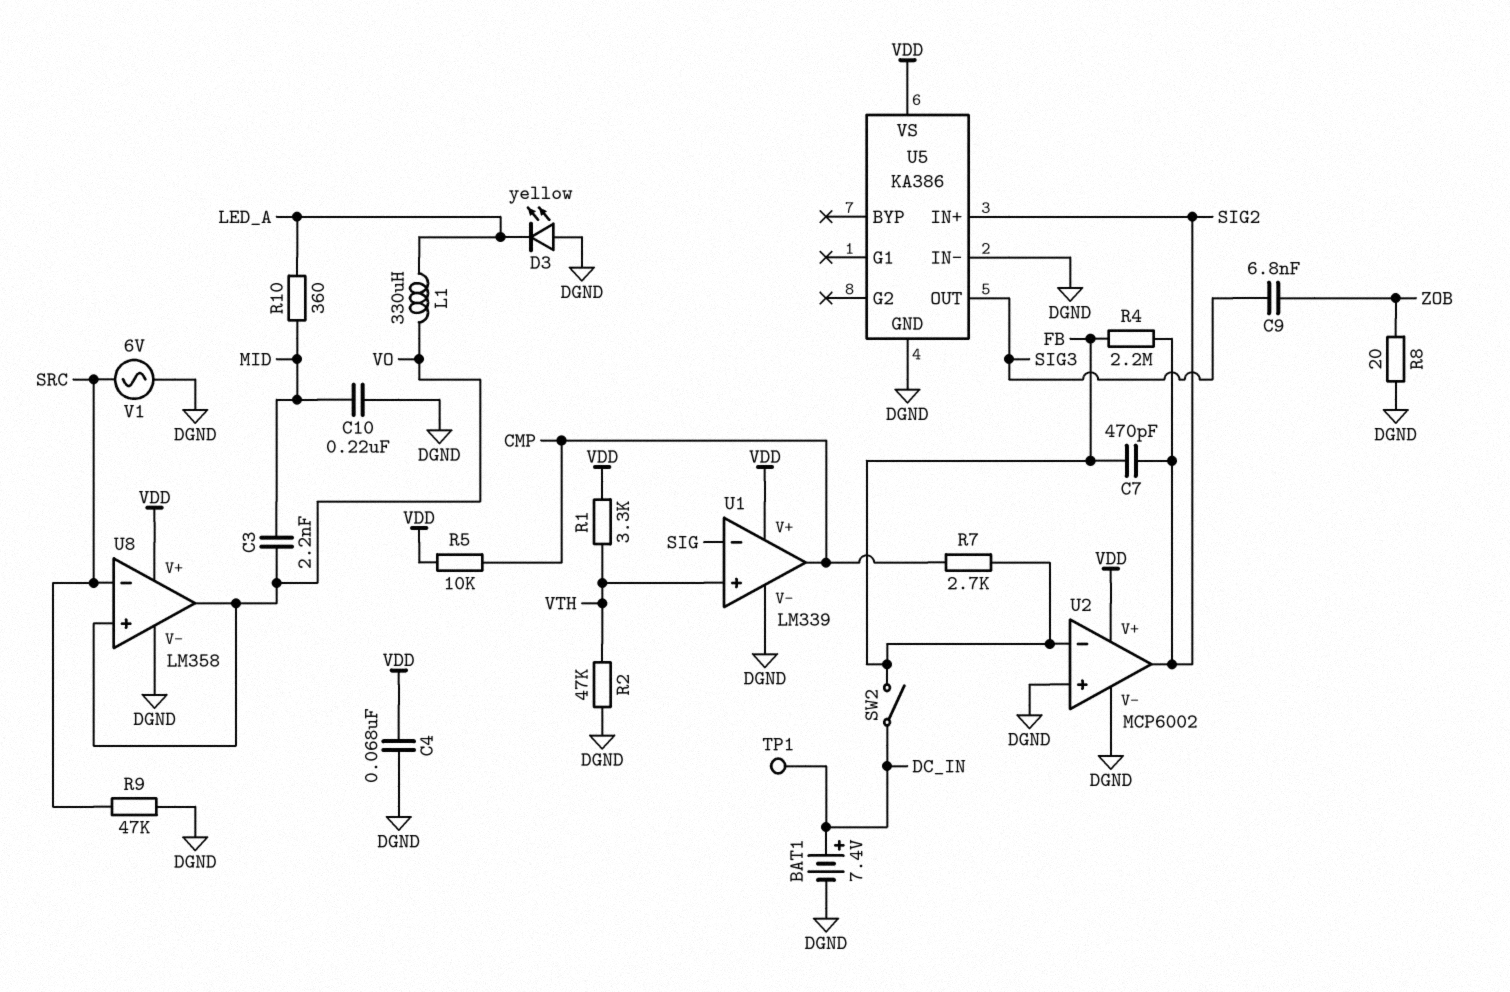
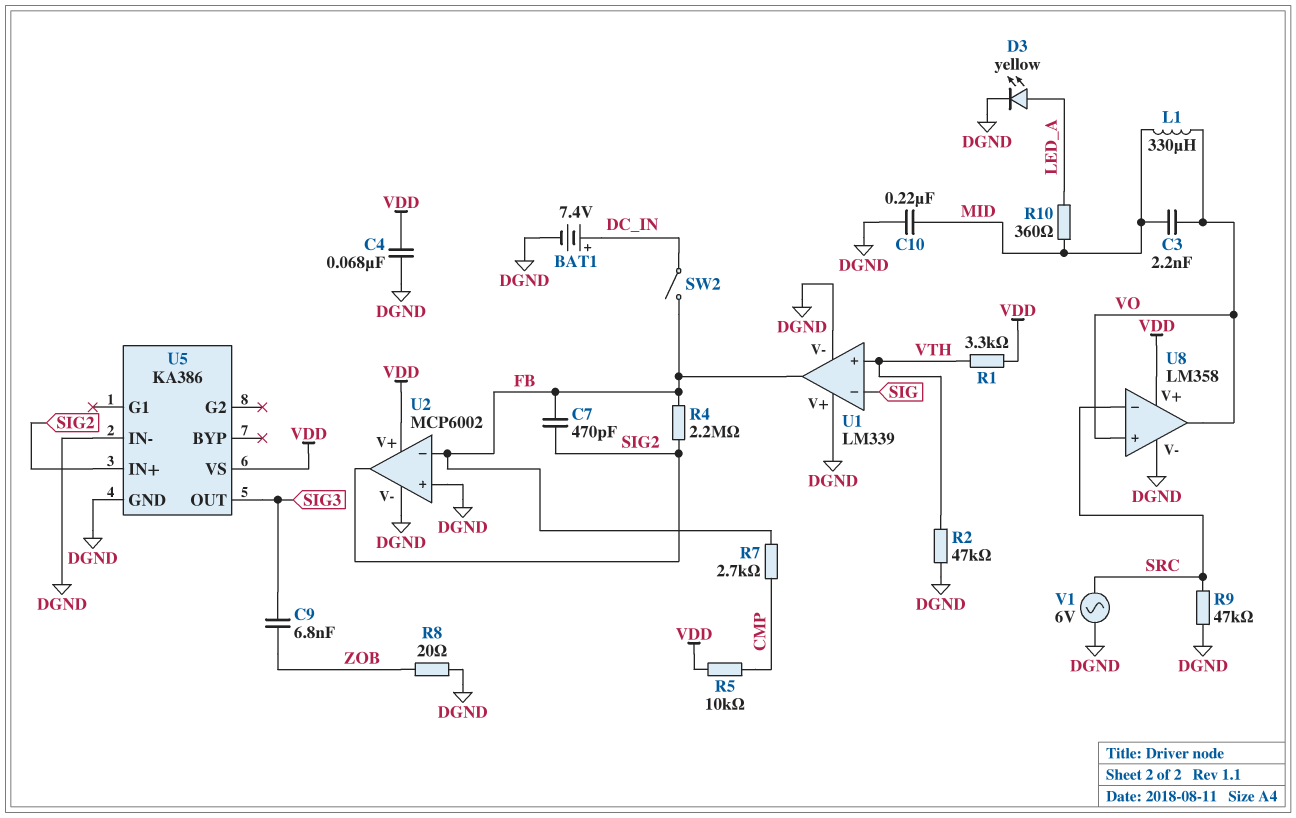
D3: LED yellow (A DGND, K LED_A) -> LED yellow (A LED_A, K DGND)
L1: 330uH (LED_A, VO) -> 330uH (MID, VO)
TP1: test point (DC_IN) -> none
U1 pin V+: VDD -> DGND
U1 pin out: CMP -> FB

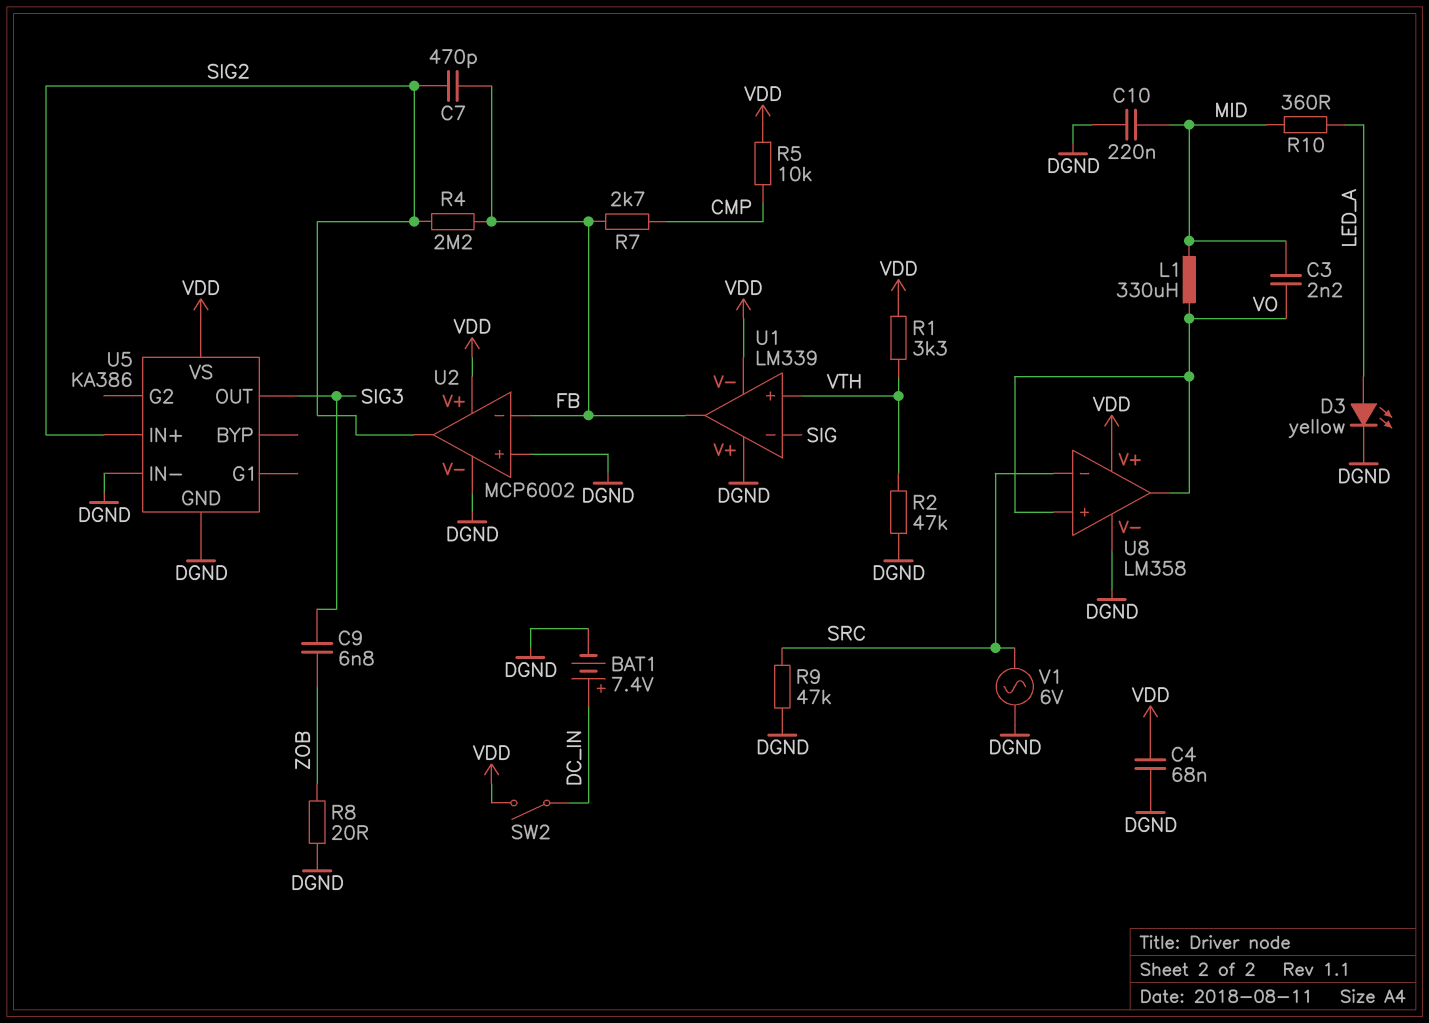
SW2: switch (DC_IN, FB) -> switch (DC_IN, VDD)
U1 pin V-: DGND -> VDD

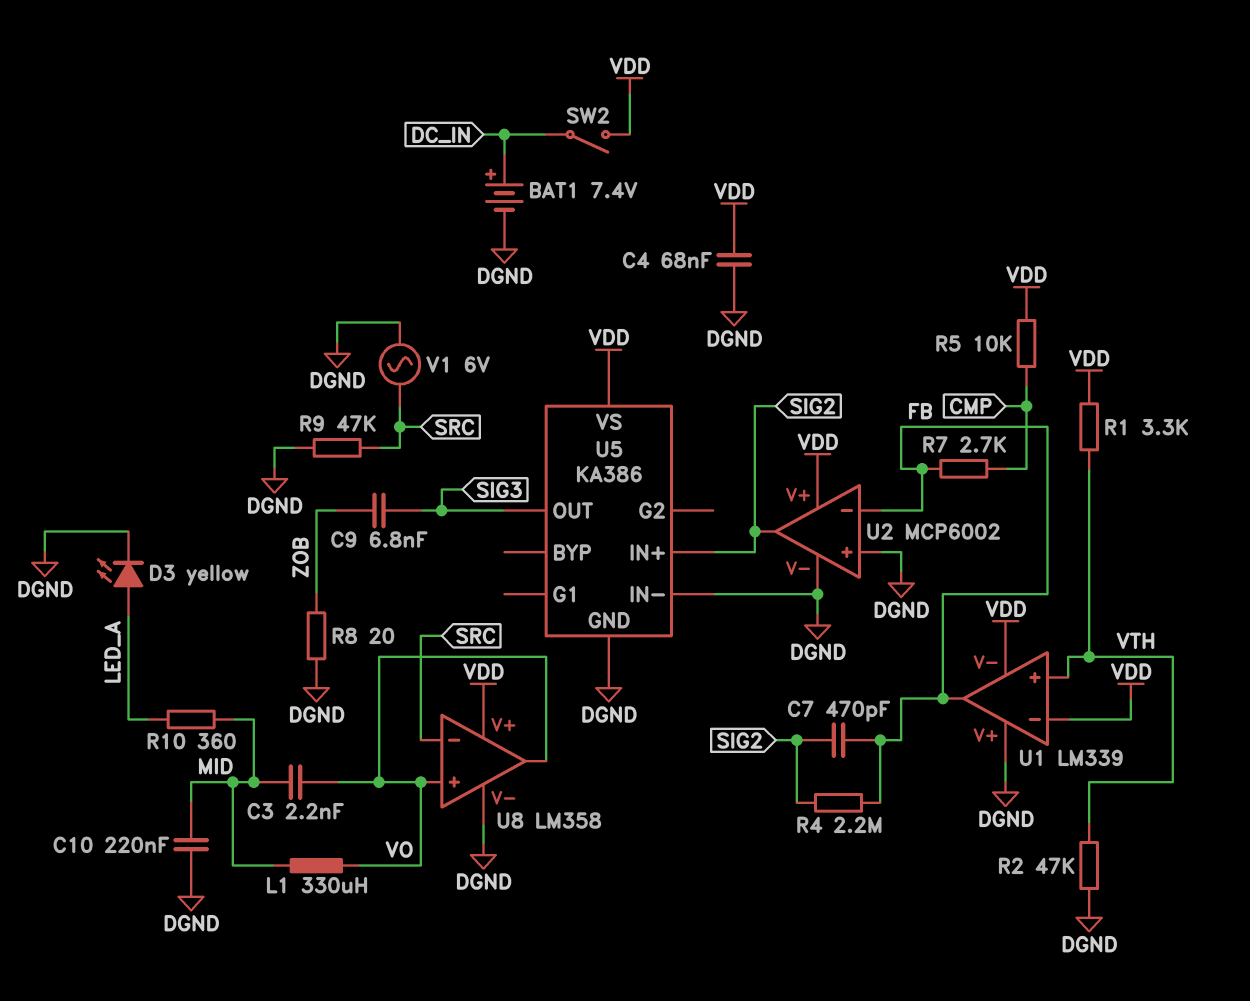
U1 pin in-: SIG -> VDD

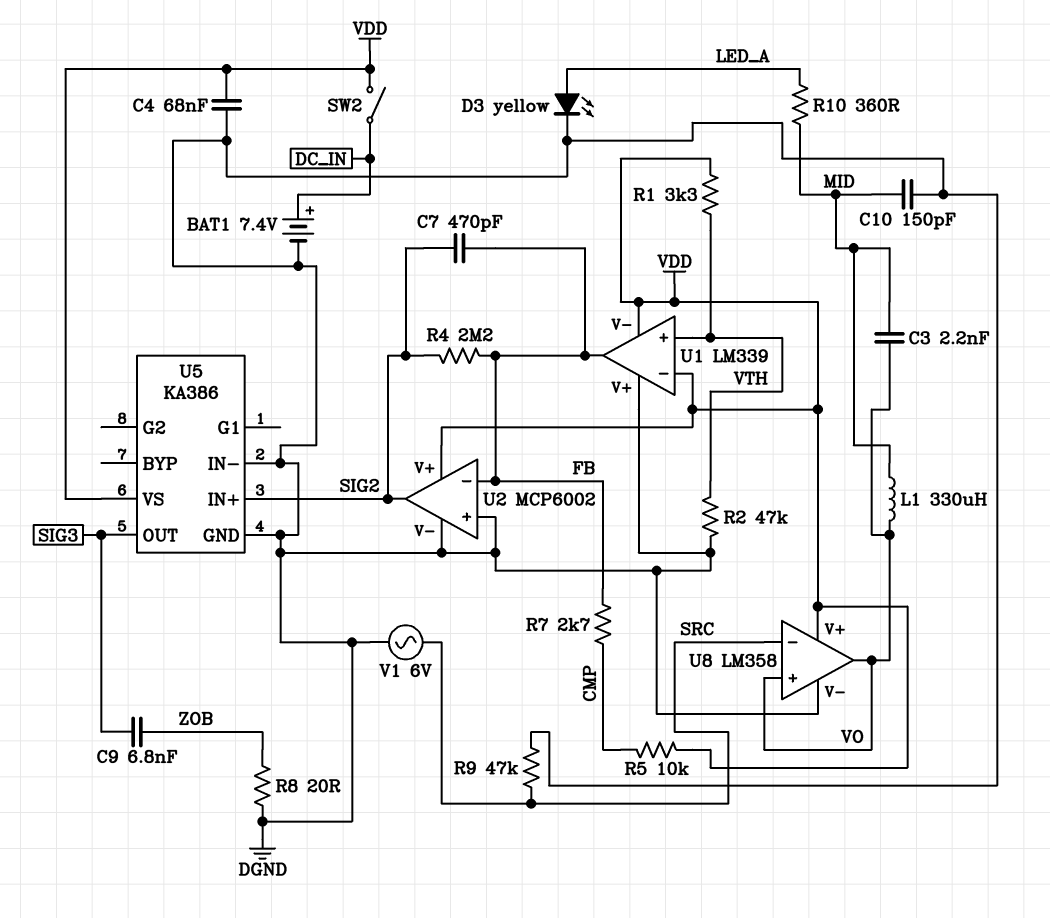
C10: 220nF (DGND, MID) -> 150pF (DGND, MID)

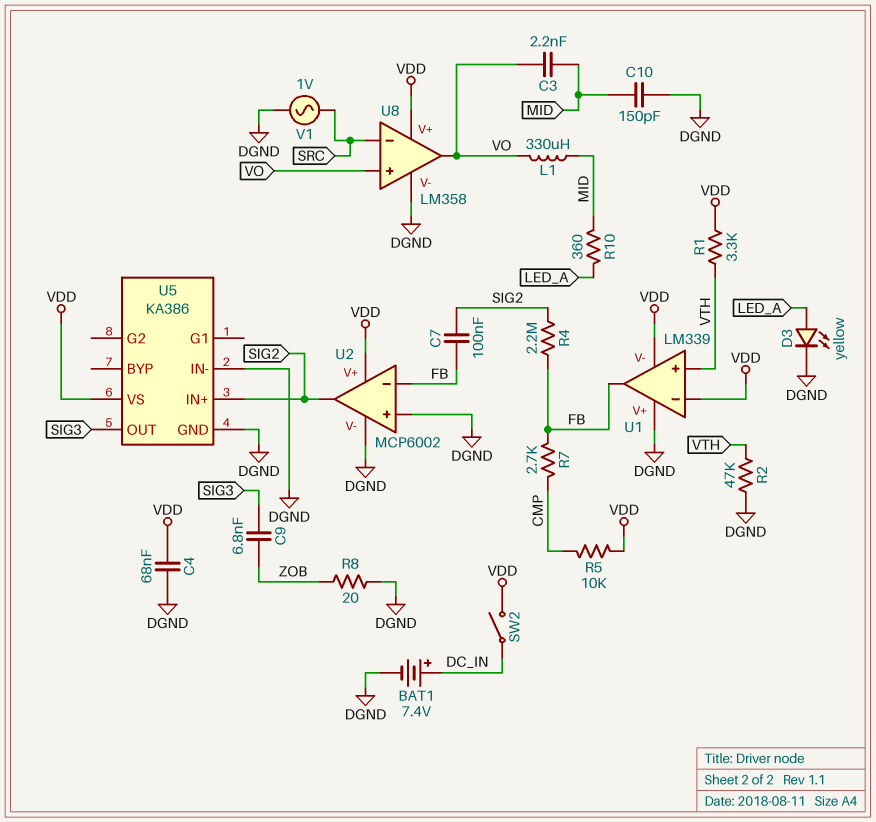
C7: 470pF (FB, SIG2) -> 100nF (FB, SIG2)
R9: 47k (DGND, SRC) -> none
V1: AC 6V (DGND, SRC) -> AC 1V (DGND, SRC)

